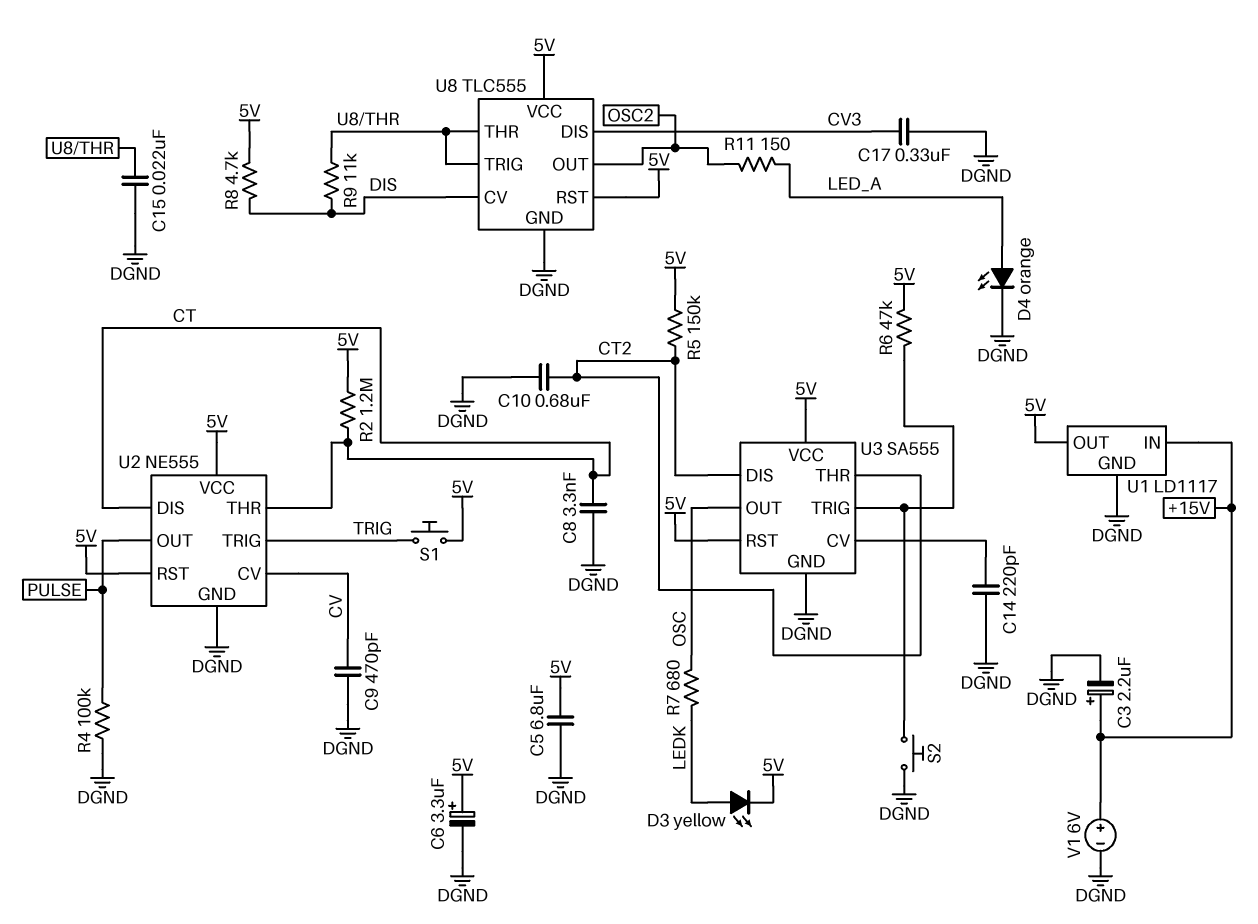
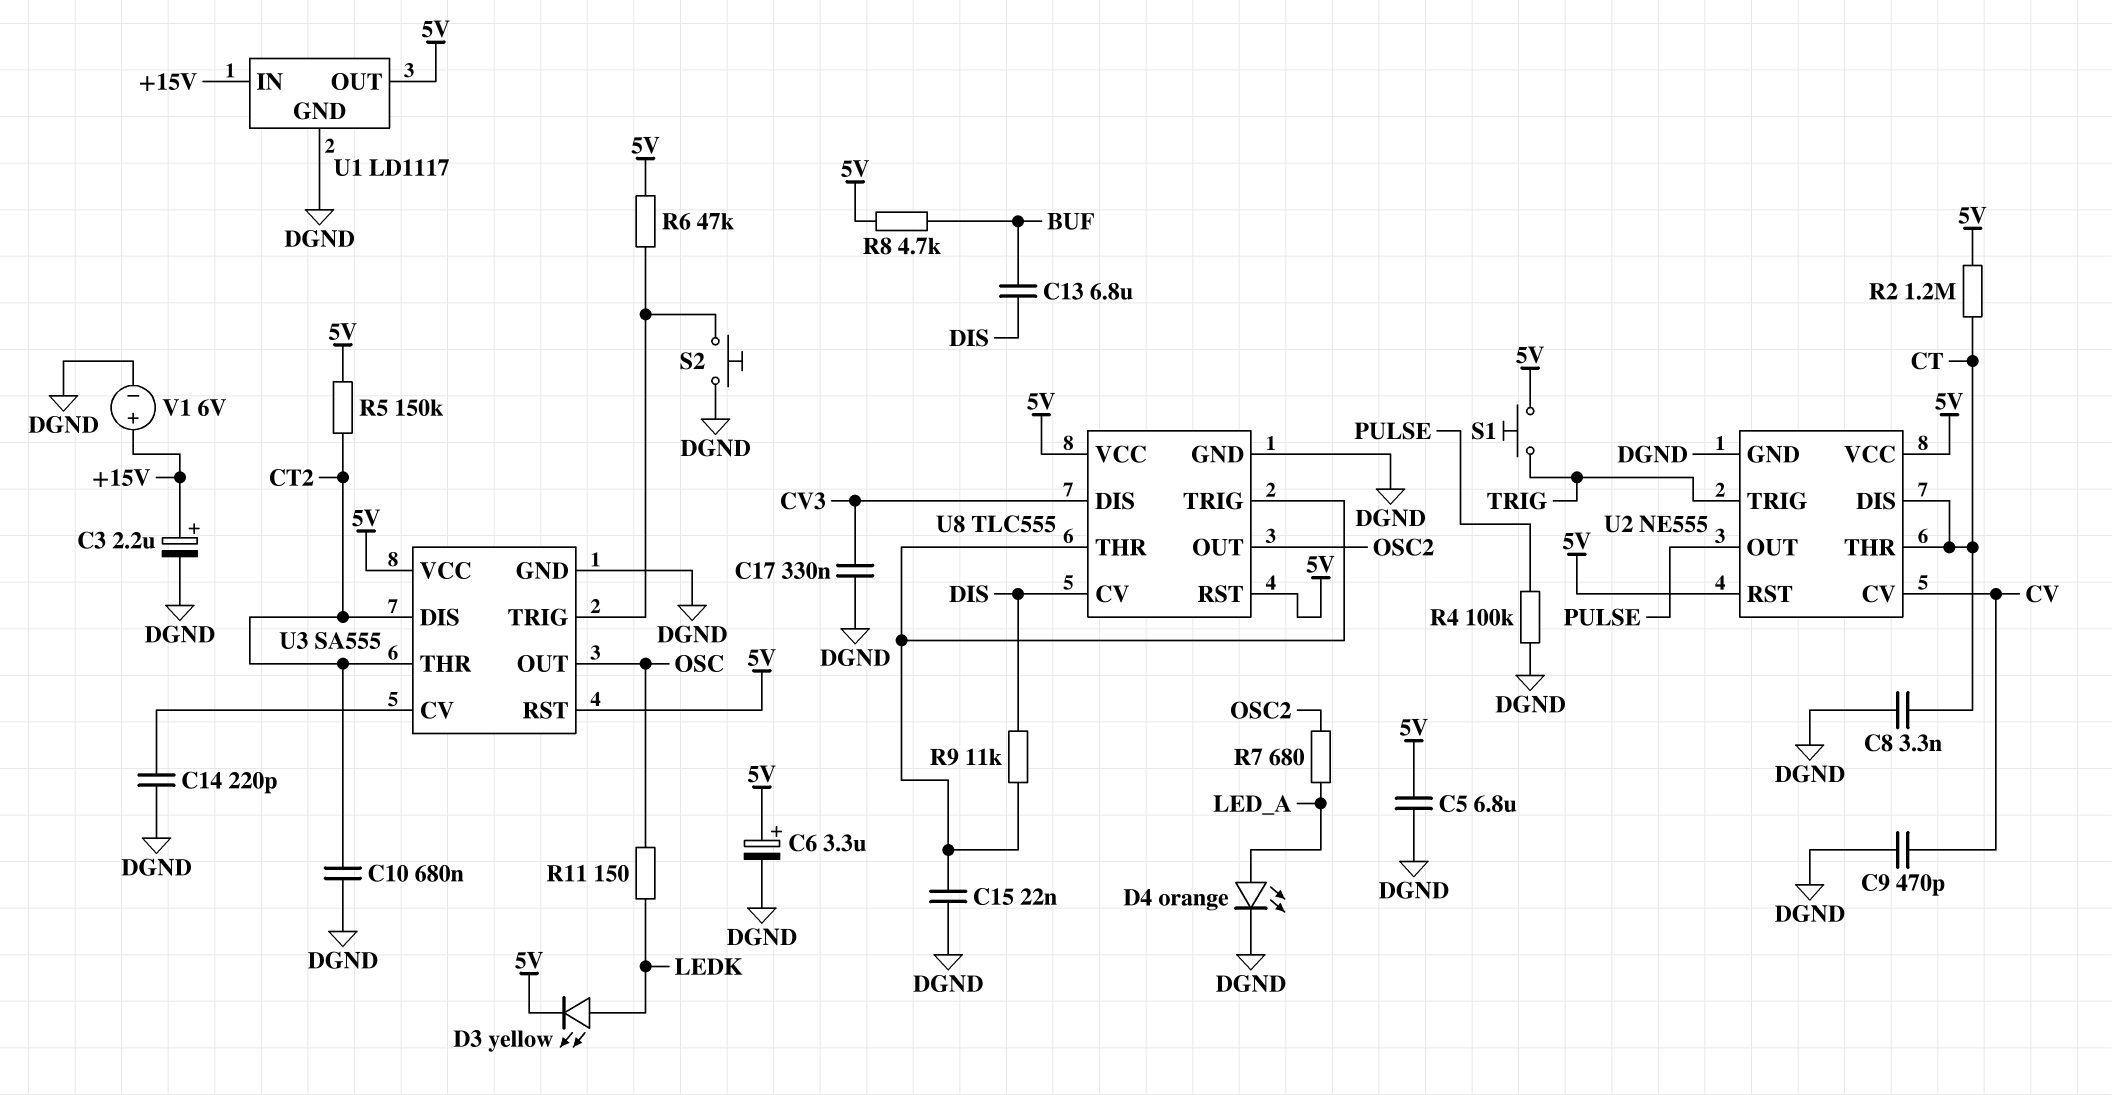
C13: none -> 6.8uF (BUF, DIS)
R7: 680 (LEDK, OSC) -> 680 (LED_A, OSC2)
R8: 4.7k (5V, DIS) -> 4.7k (5V, BUF)
R11: 150 (LED_A, OSC2) -> 150 (LEDK, OSC)

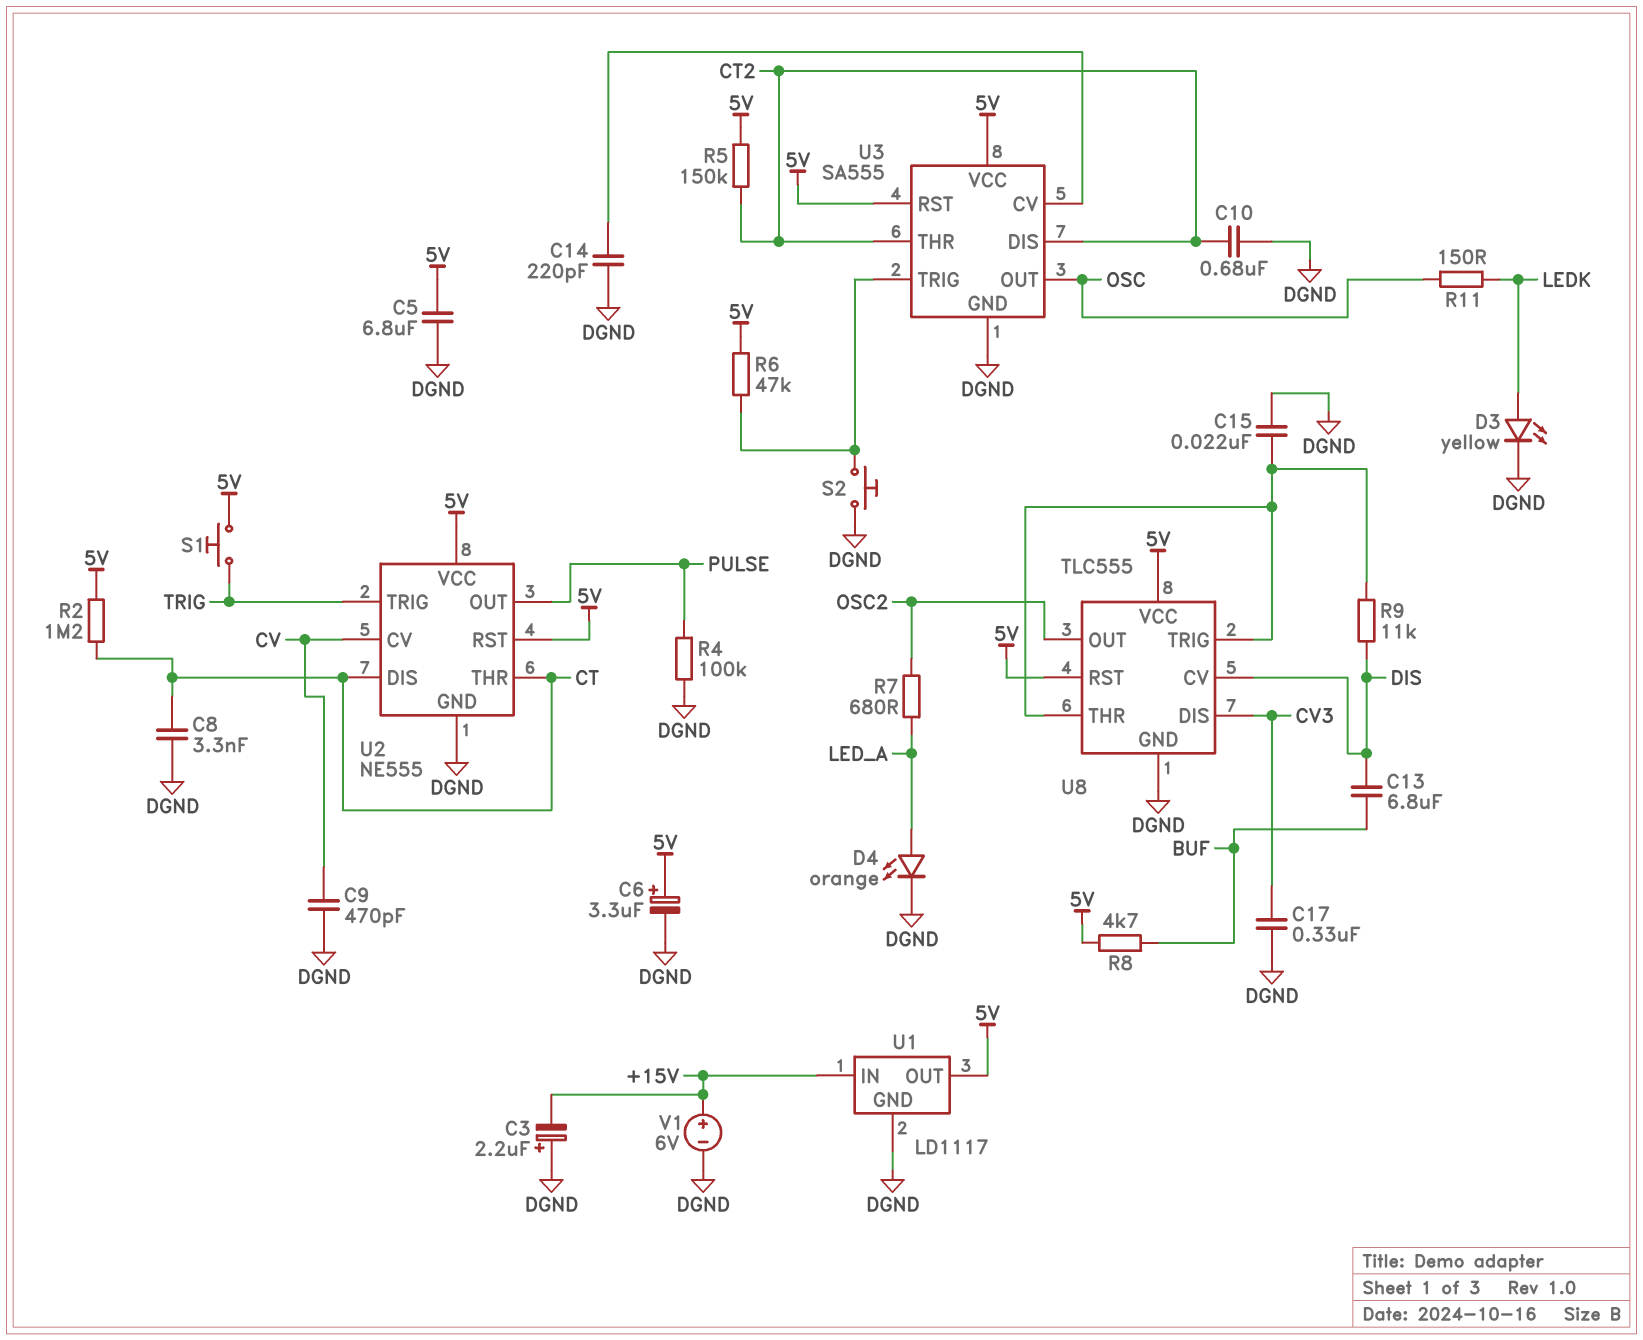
C3: 2.2uF (plus +15V, minus DGND) -> 2.2uF (plus DGND, minus +15V)
D3: LED yellow (A LEDK, K 5V) -> LED yellow (A LEDK, K DGND)

